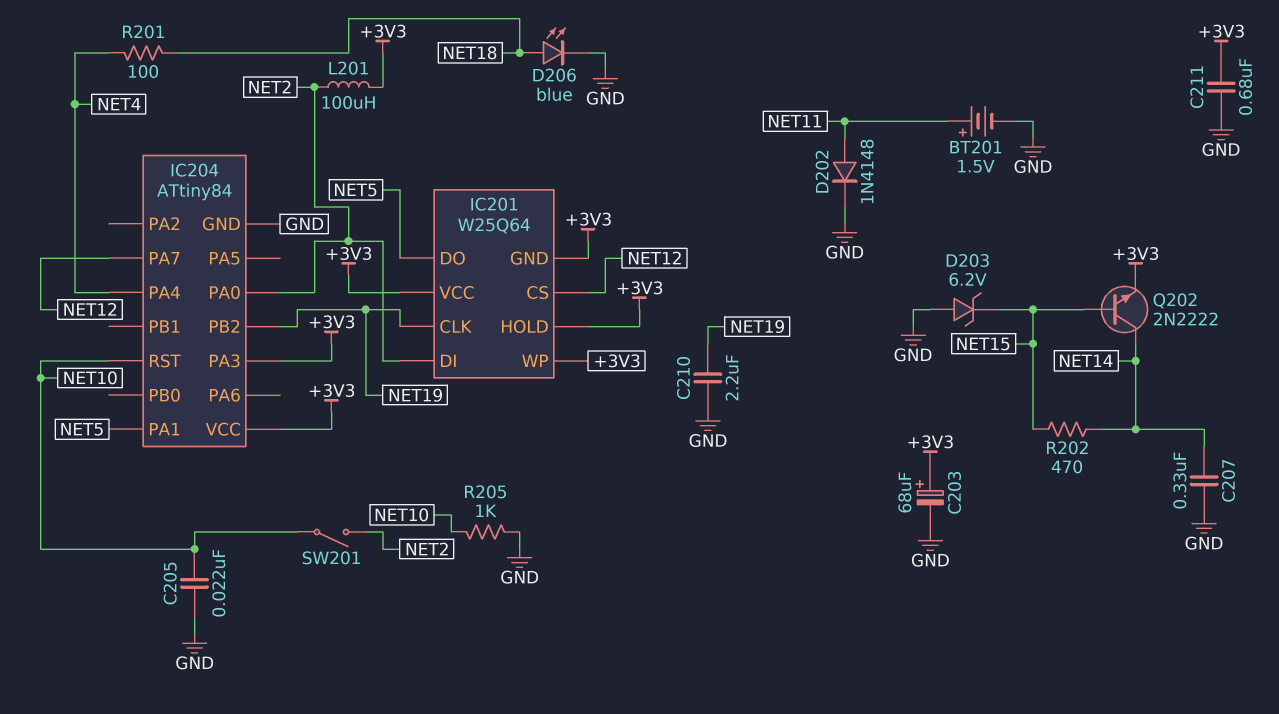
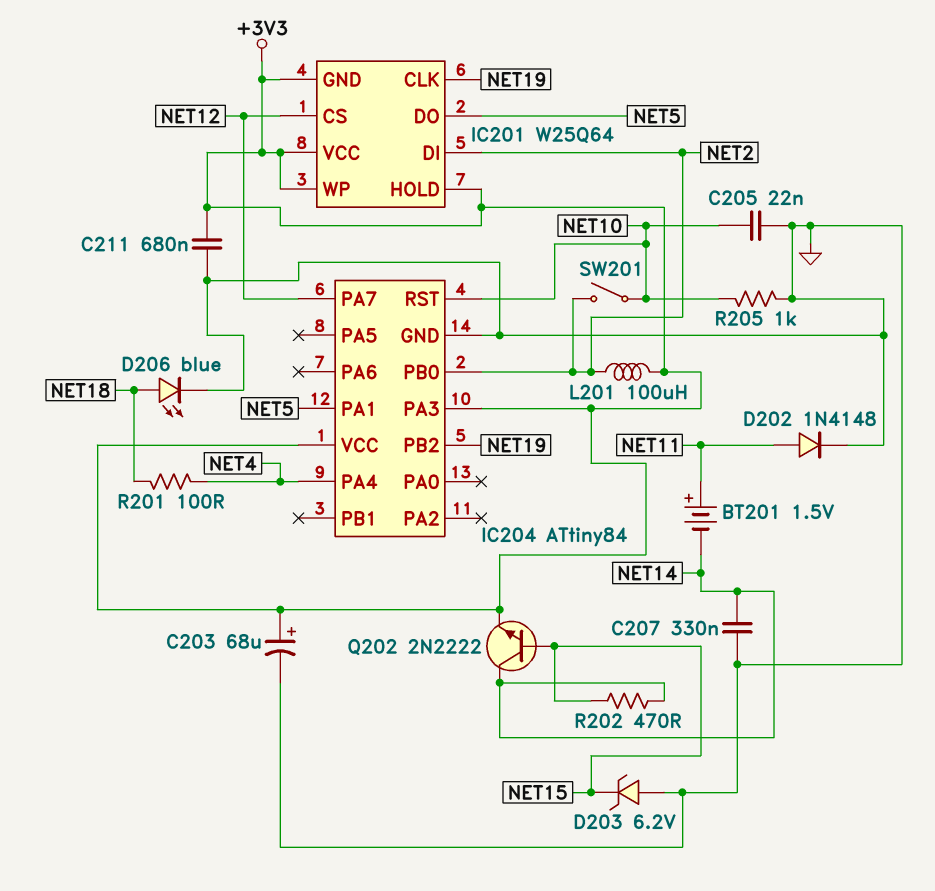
BT201: 1.5V (plus NET11, minus GND) -> 1.5V (plus NET11, minus NET14)
C210: 2.2uF (GND, NET19) -> none
IC204 pin PA0: NET2 -> none
IC204 pin PB0: none -> NET2

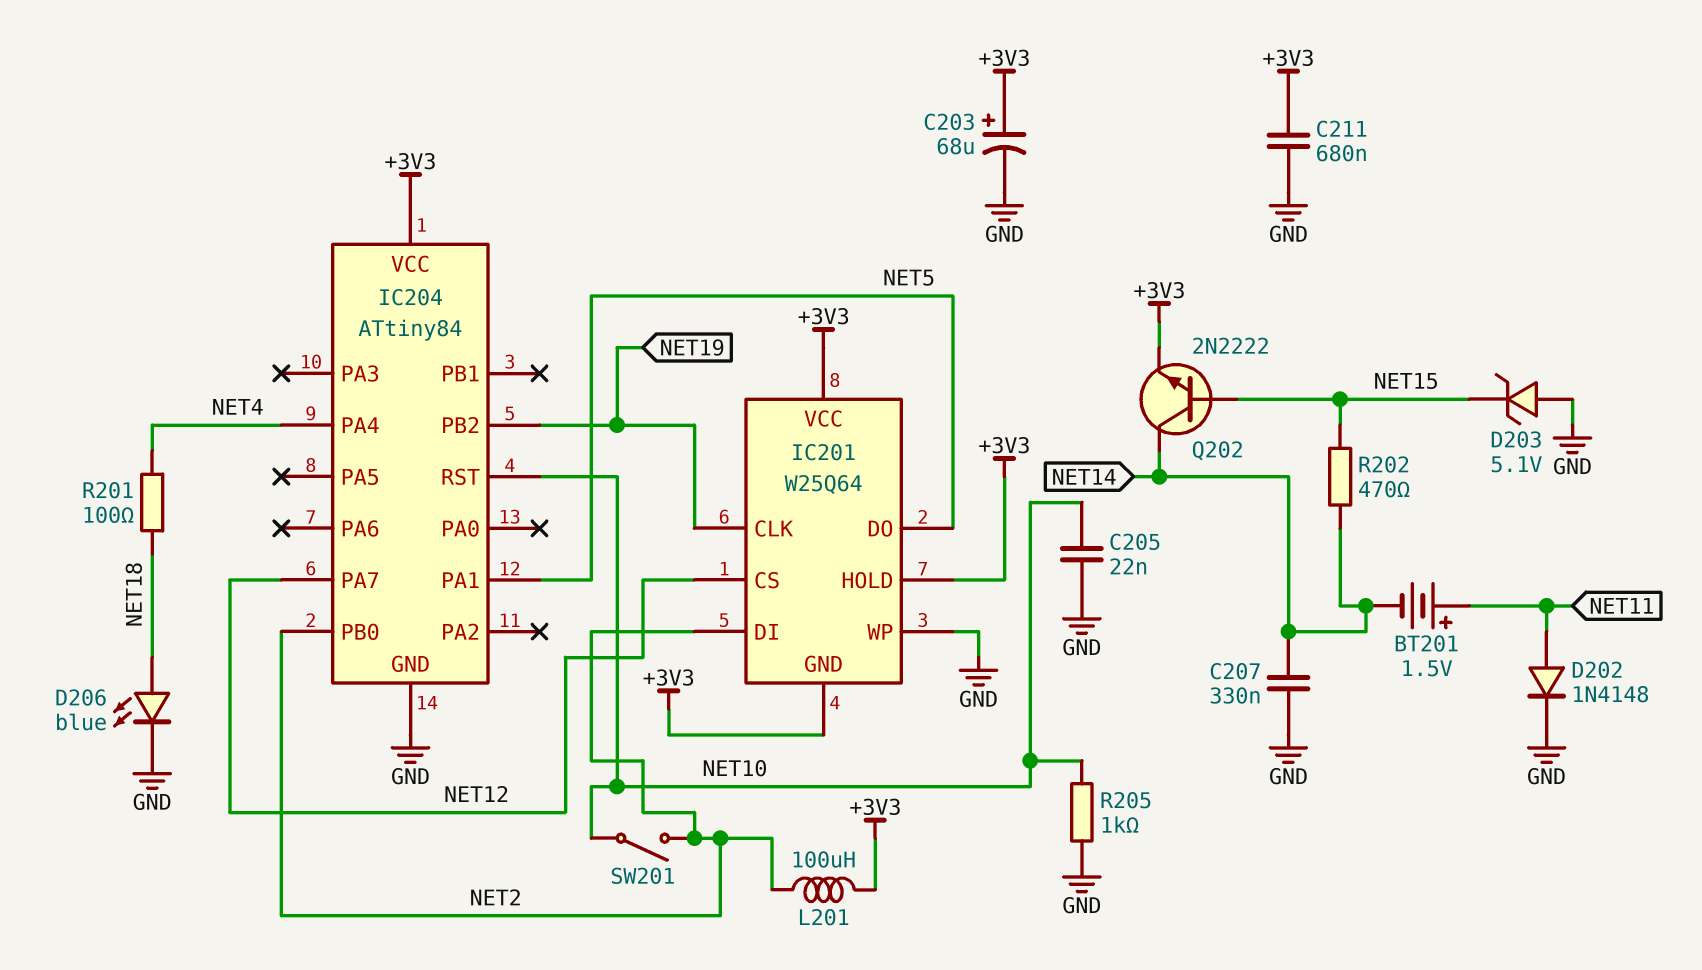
D203: zener 6.2V (A GND, K NET15) -> zener 5.1V (A GND, K NET15)
IC201 pin WP: +3V3 -> GND
IC204 pin PA3: +3V3 -> none

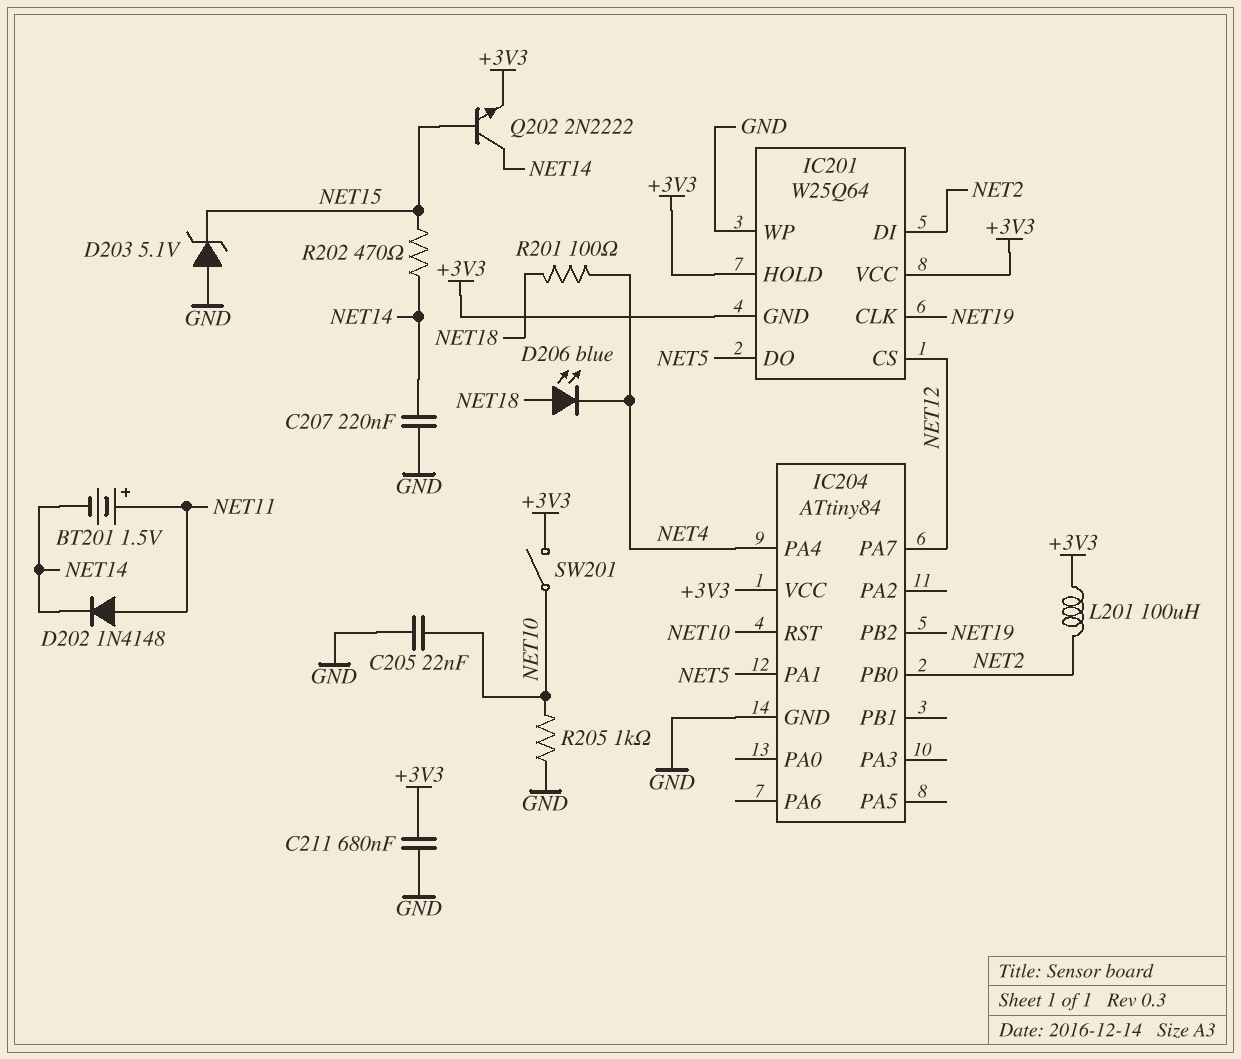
C203: 68uF (plus +3V3, minus GND) -> none
C207: 330nF (GND, NET14) -> 220nF (GND, NET14)
D202: diode 1N4148 (A NET11, K GND) -> diode 1N4148 (A NET11, K NET14)
D206: LED blue (A NET18, K GND) -> LED blue (A NET18, K NET4)
SW201: switch (NET2, NET10) -> switch (+3V3, NET10)

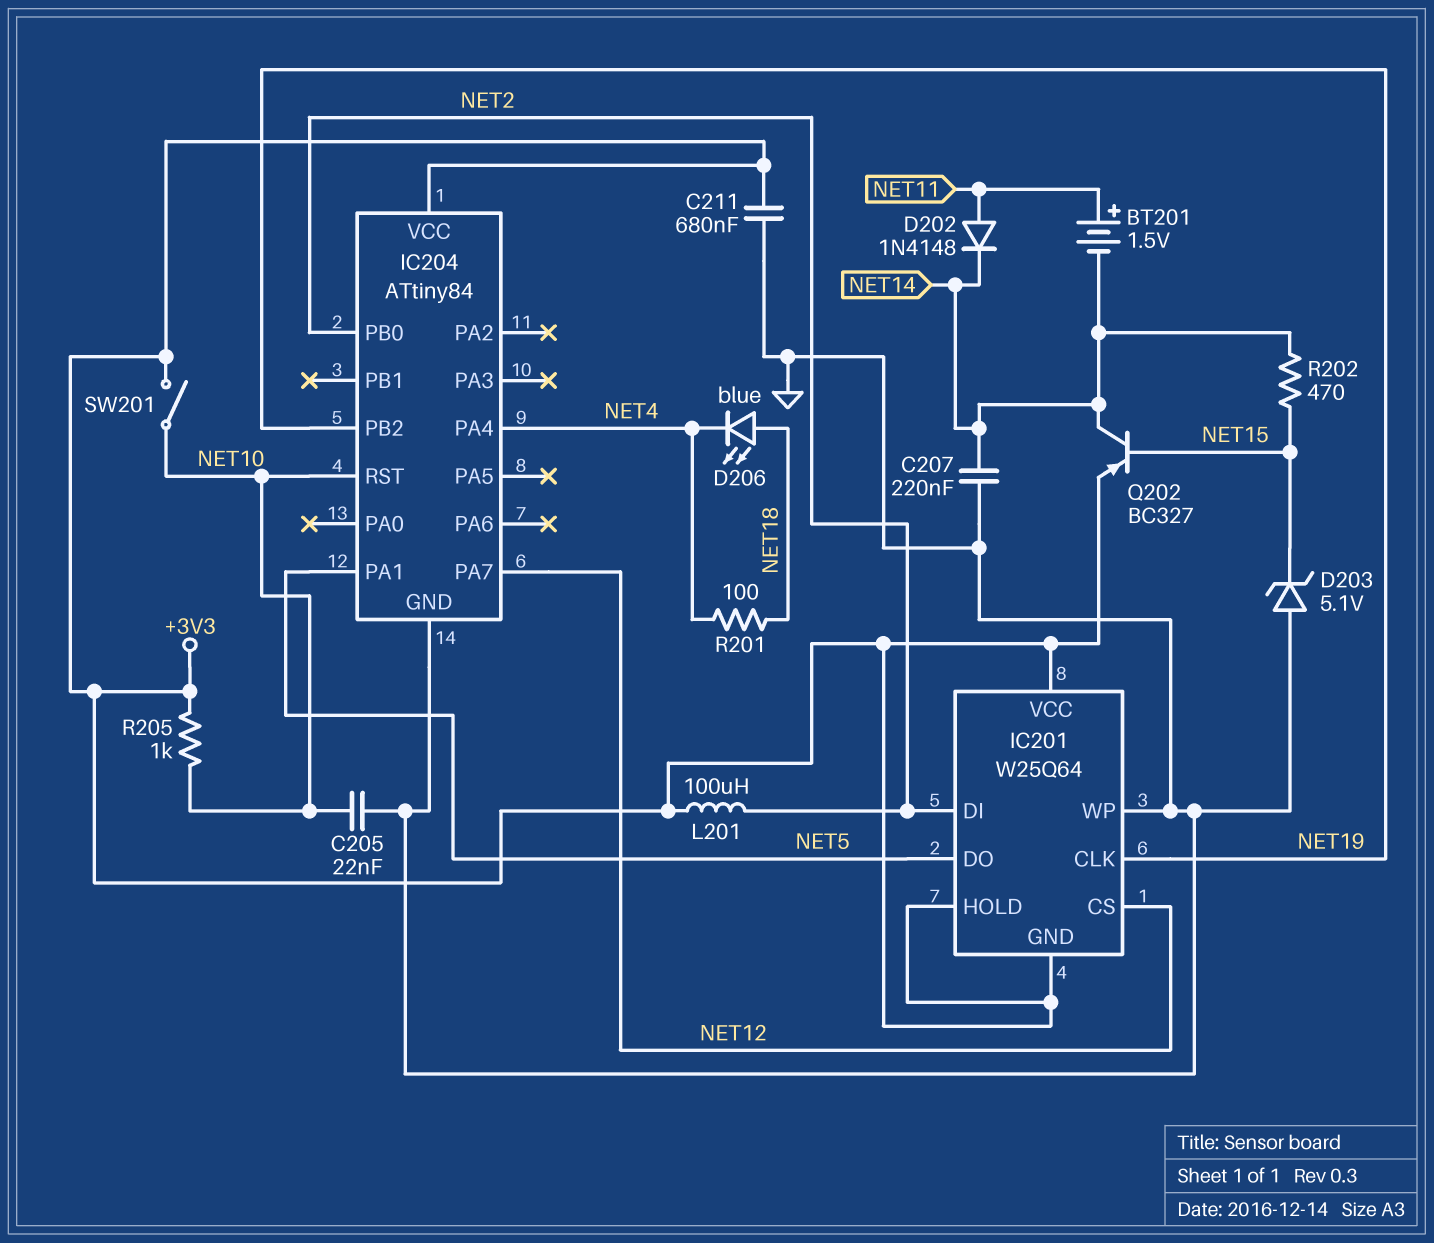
Q202: NPN 2N2222 (B NET15, C NET14, E +3V3) -> PNP BC327 (B NET15, C NET14, E +3V3)
R205: 1k (GND, NET10) -> 1k (+3V3, NET10)

